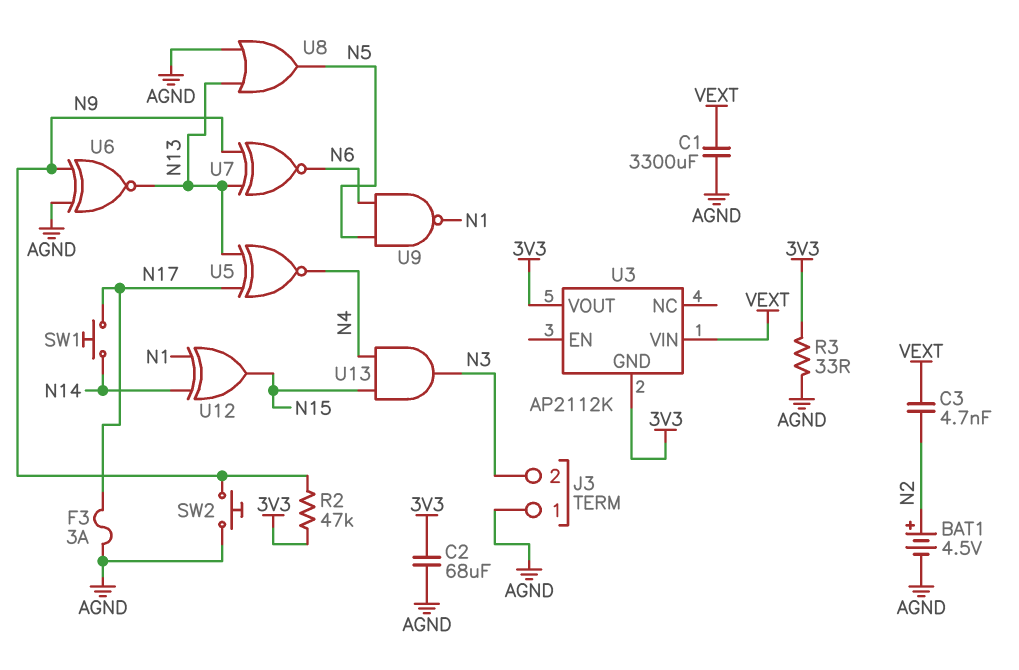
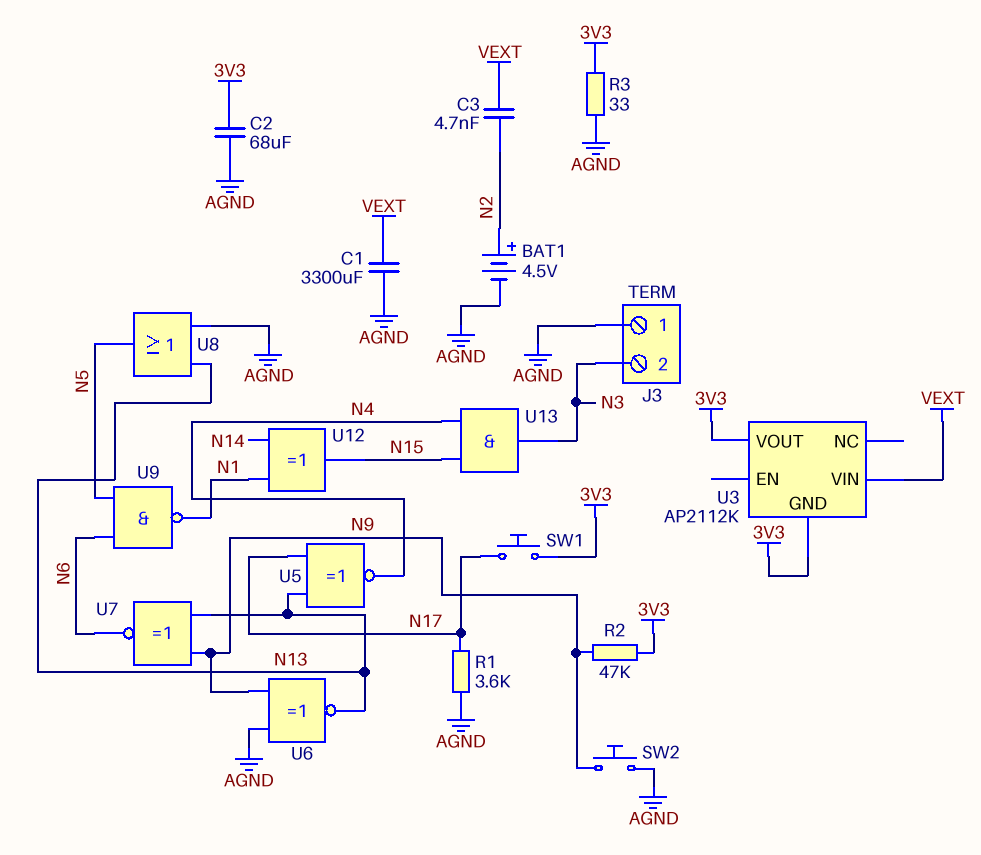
F3: 3A (AGND, N17) -> none
R1: none -> 3.6k (AGND, N17)
SW1: button (N14, N17) -> button (3V3, N17)

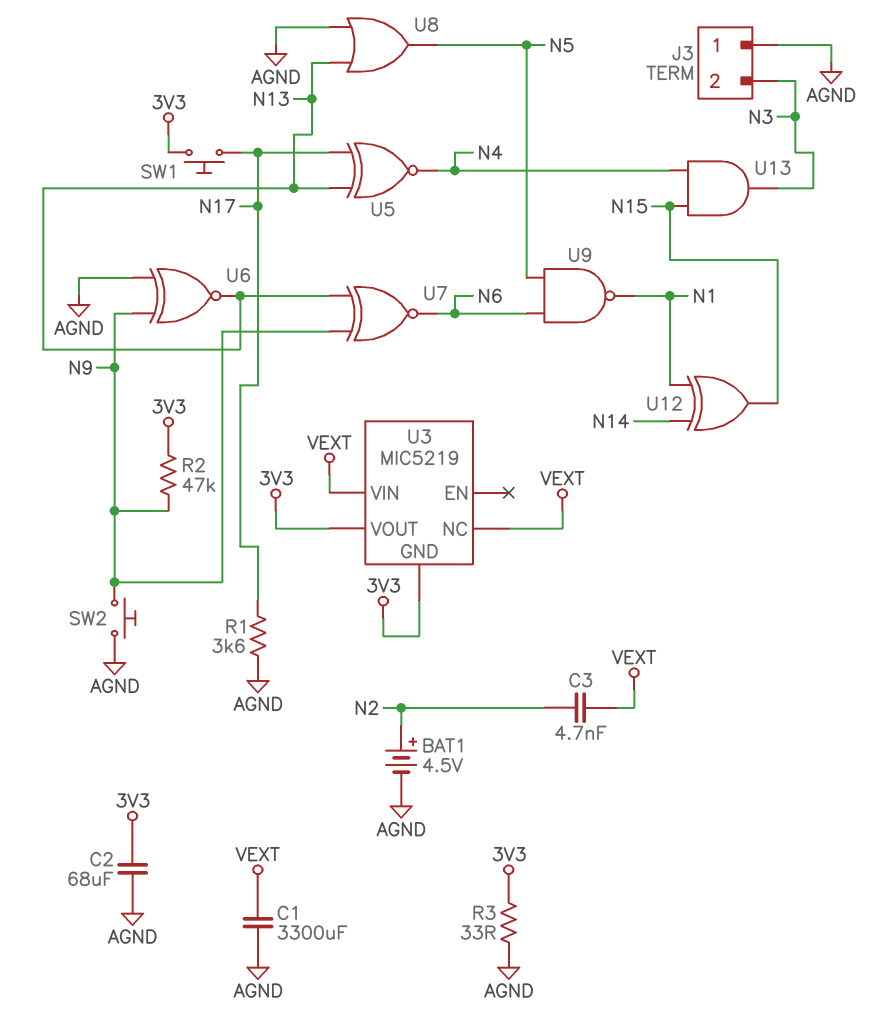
U3: AP2112K -> MIC5219
U3 pin NC: none -> VEXT

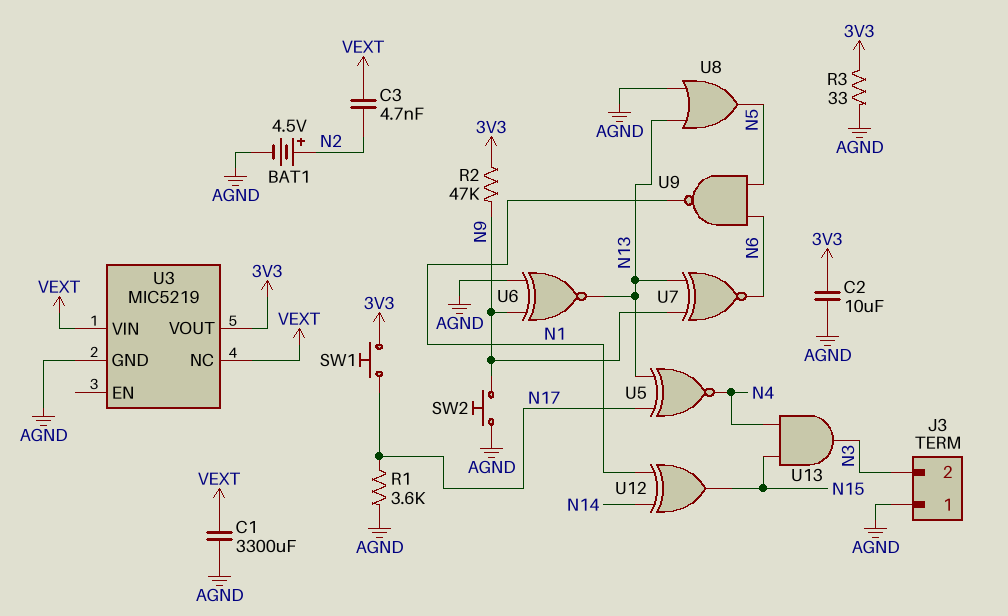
C2: 68uF (3V3, AGND) -> 10uF (3V3, AGND)
U3 pin GND: 3V3 -> AGND

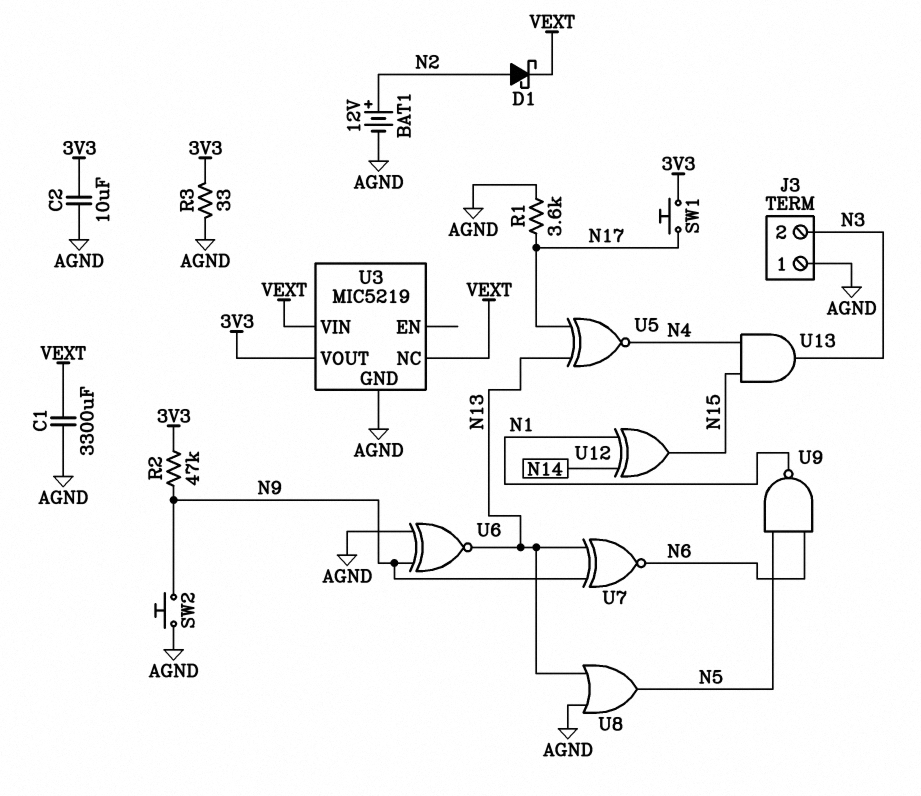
BAT1: 4.5V (plus N2, minus AGND) -> 12V (plus N2, minus AGND)
C3: 4.7nF (N2, VEXT) -> none
D1: none -> schottky (A N2, K VEXT)

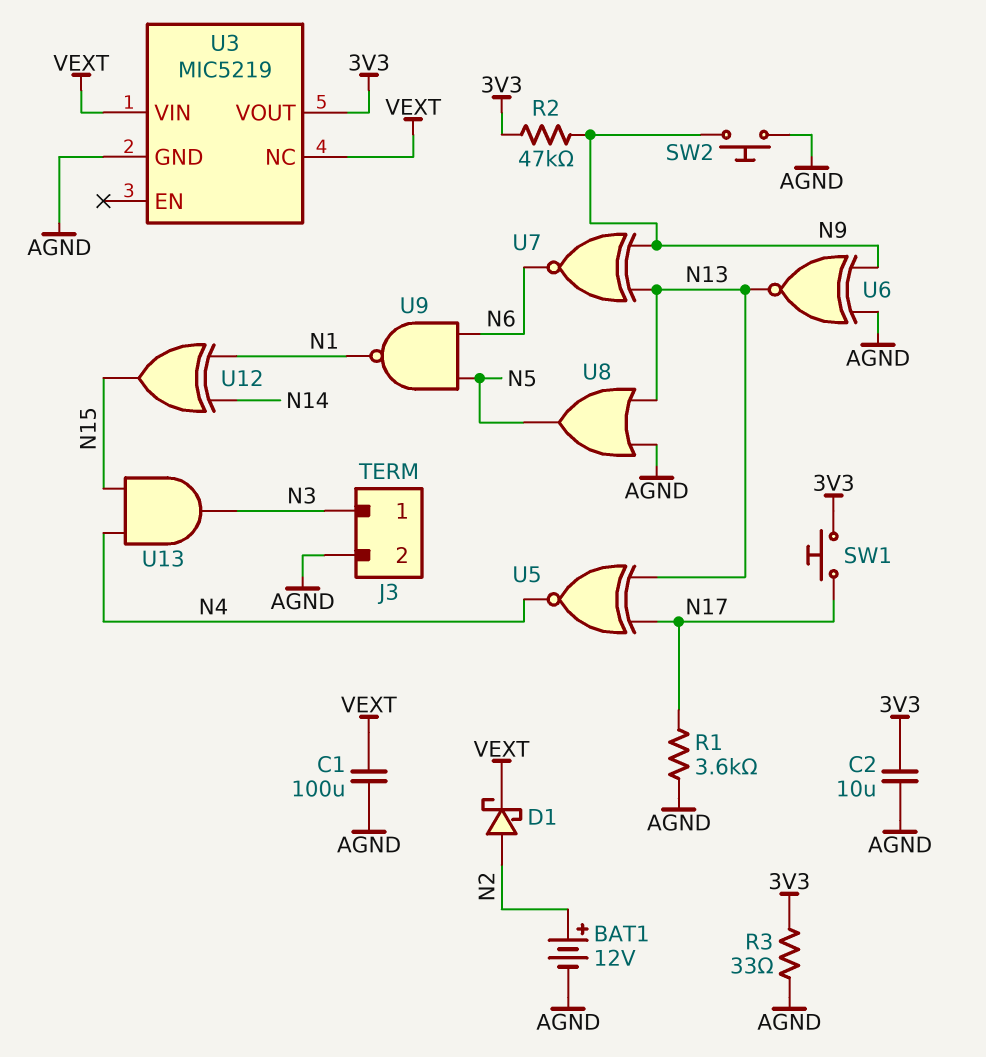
C1: 3300uF (AGND, VEXT) -> 100uF (AGND, VEXT)
J3 pin 1: AGND -> N3
J3 pin 2: N3 -> AGND

